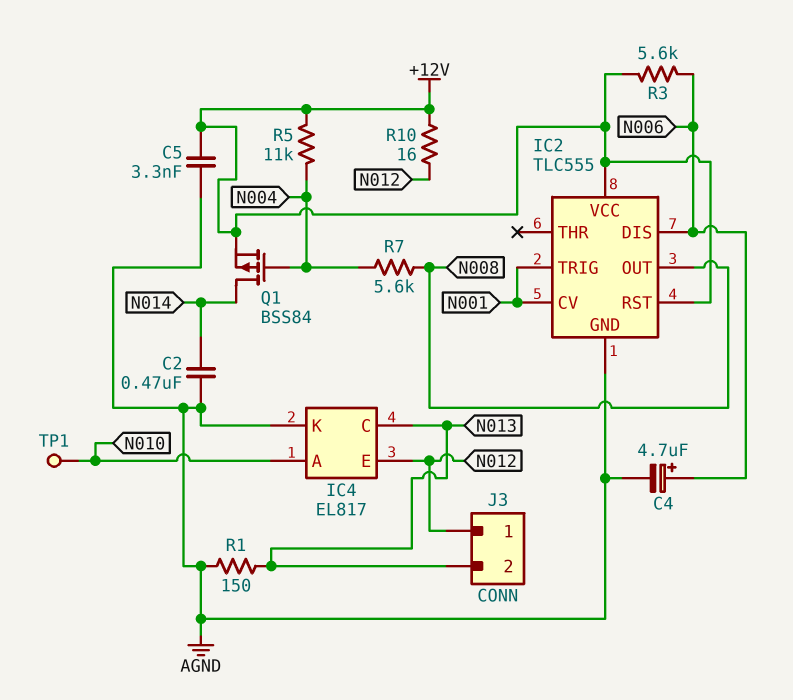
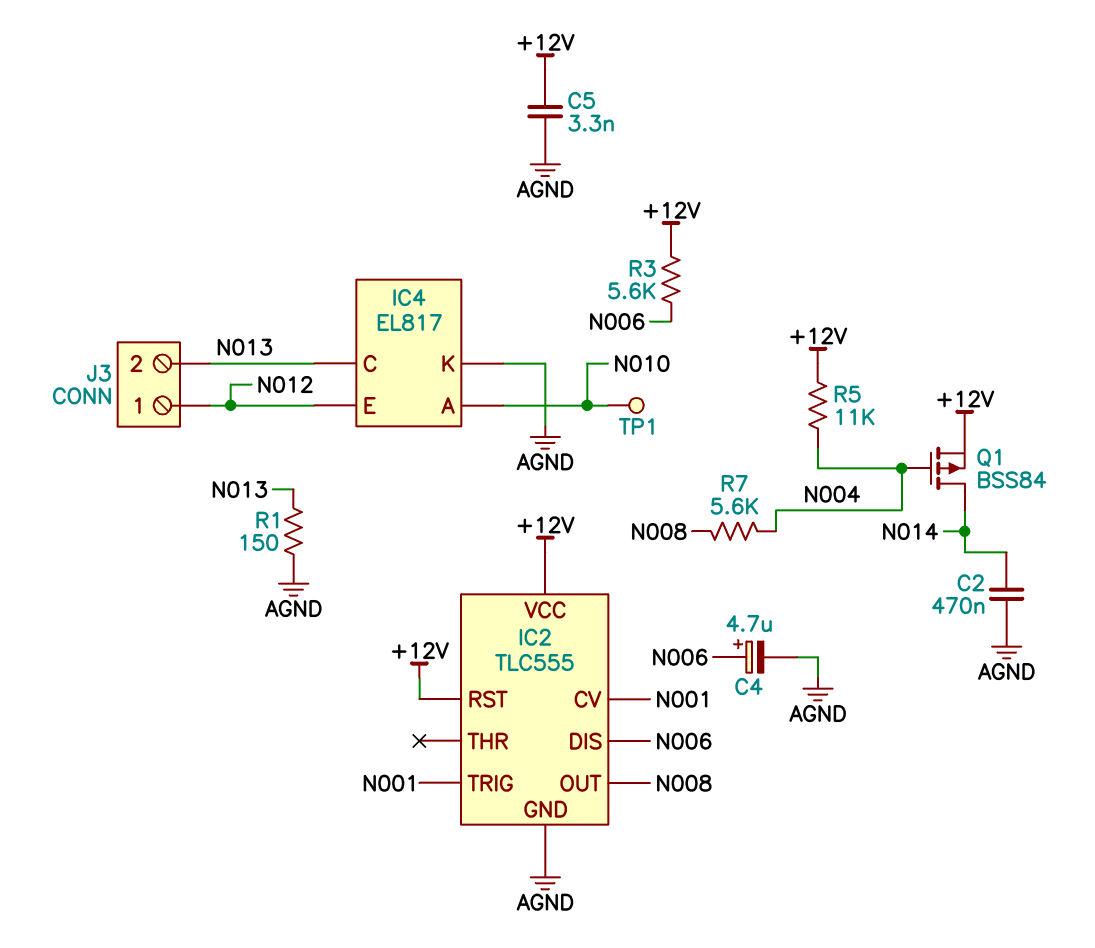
R10: 16 (+12V, N012) -> none

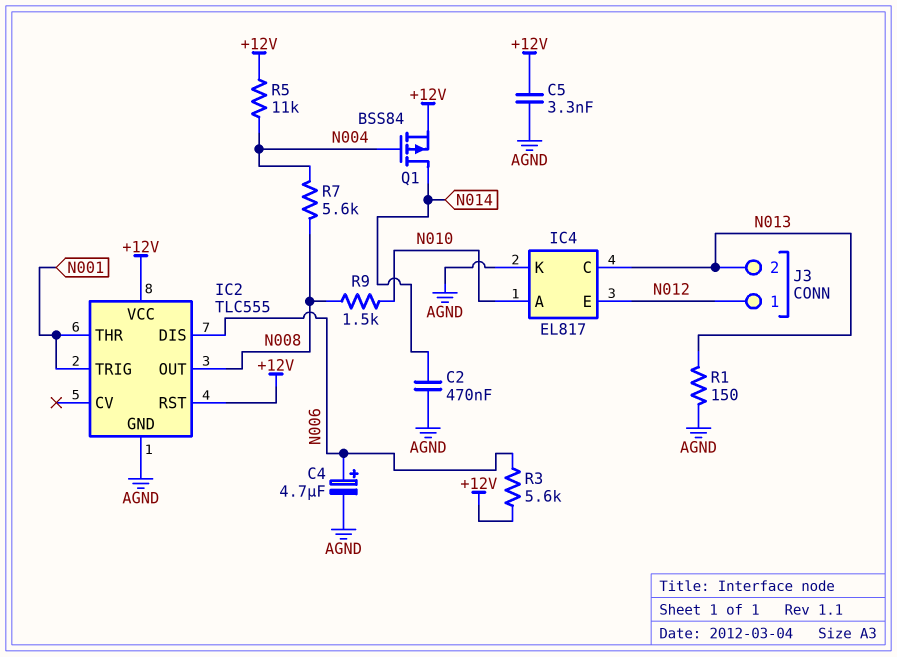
IC2 pin CV: N001 -> none
IC2 pin THR: none -> N001
R9: none -> 1.5k (N008, N010)
TP1: test point (N010) -> none

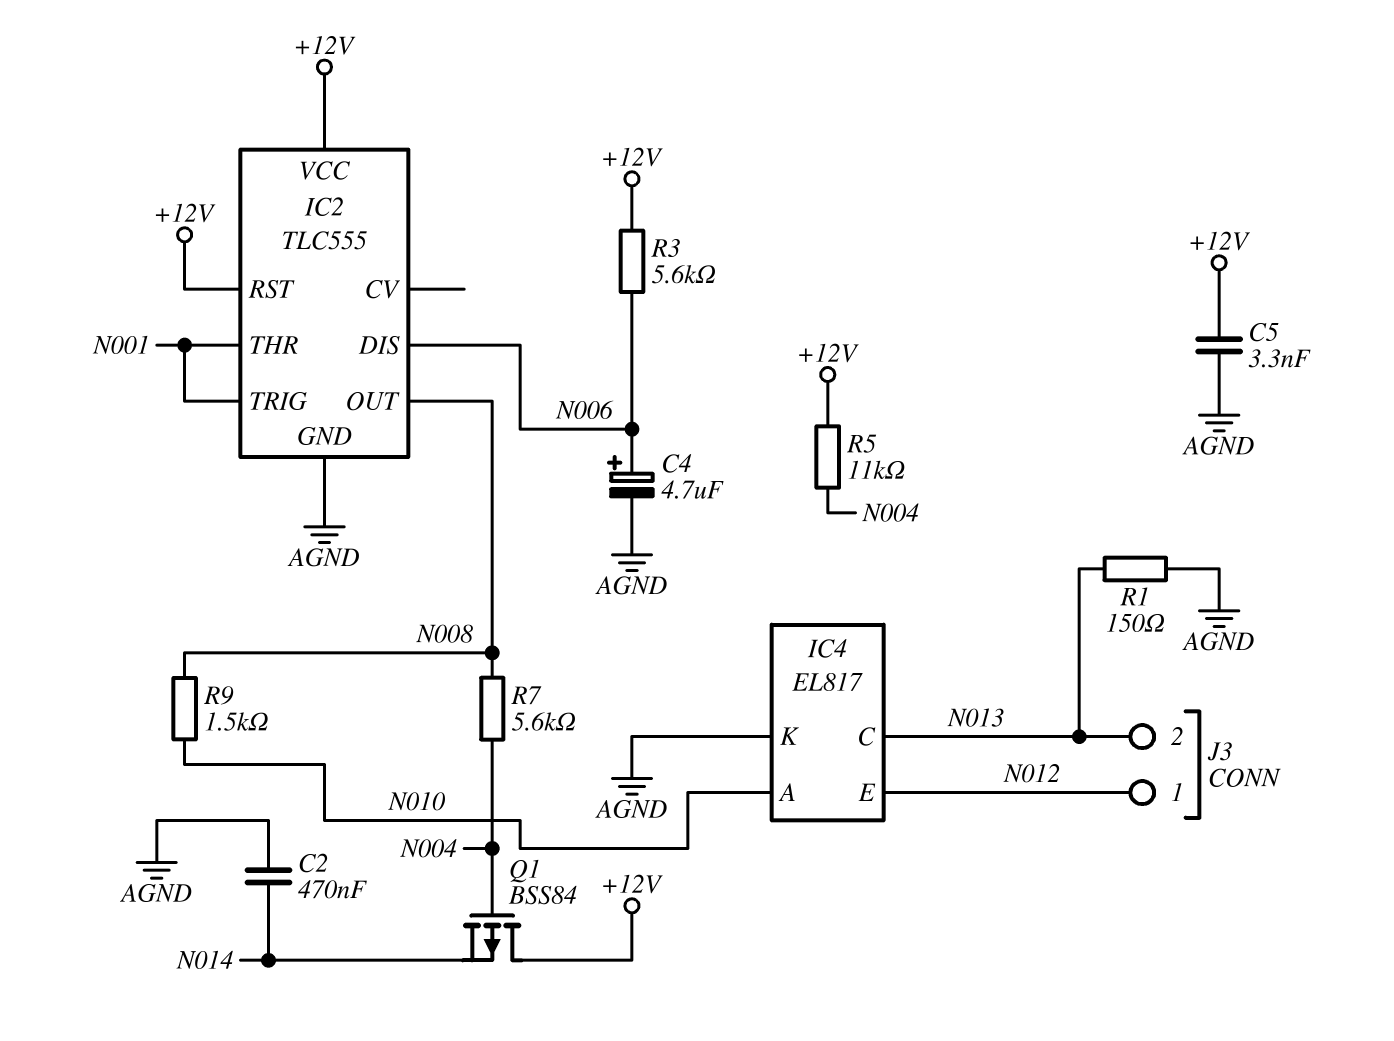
Q1: PMOS BSS84 (G N004, D N014, S +12V) -> PMOS BSS84 (G N004, D +12V, S N014)

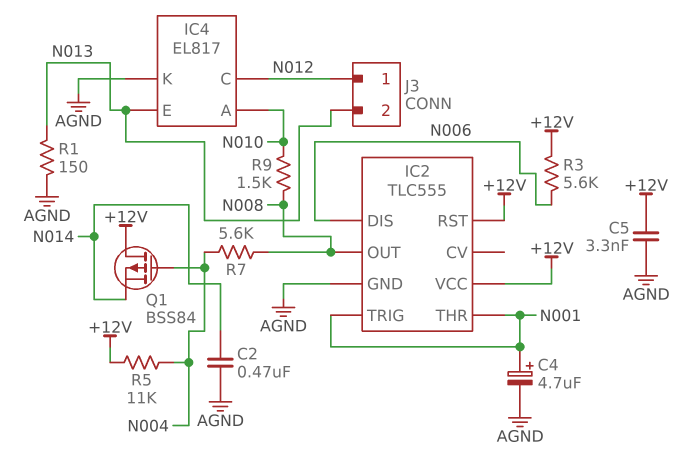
C4: 4.7uF (plus N006, minus AGND) -> 4.7uF (plus N001, minus AGND)
IC4 pin C: N013 -> N012
IC4 pin E: N012 -> N013

